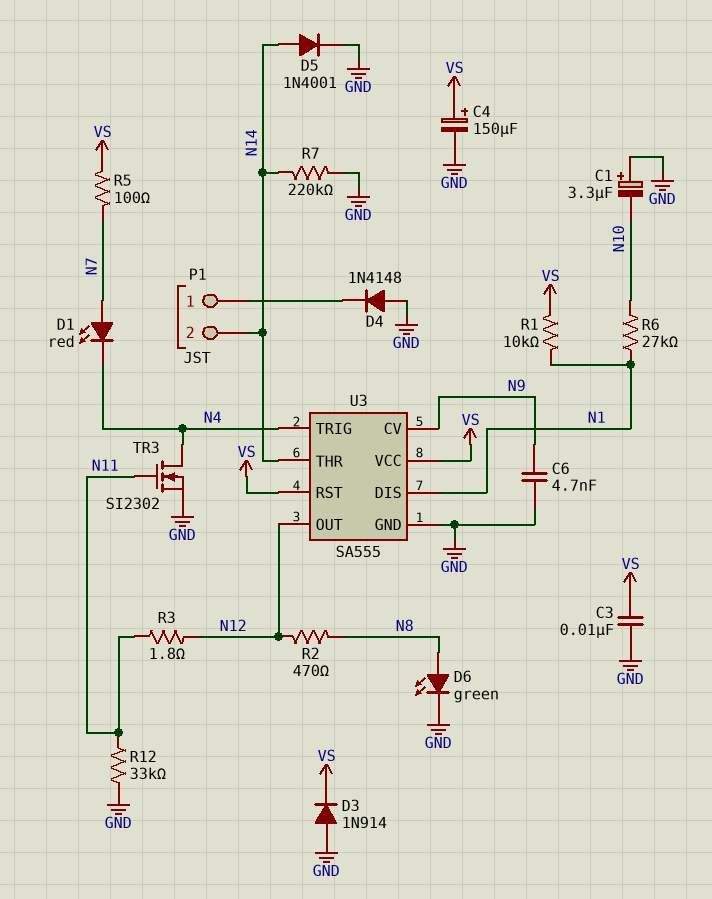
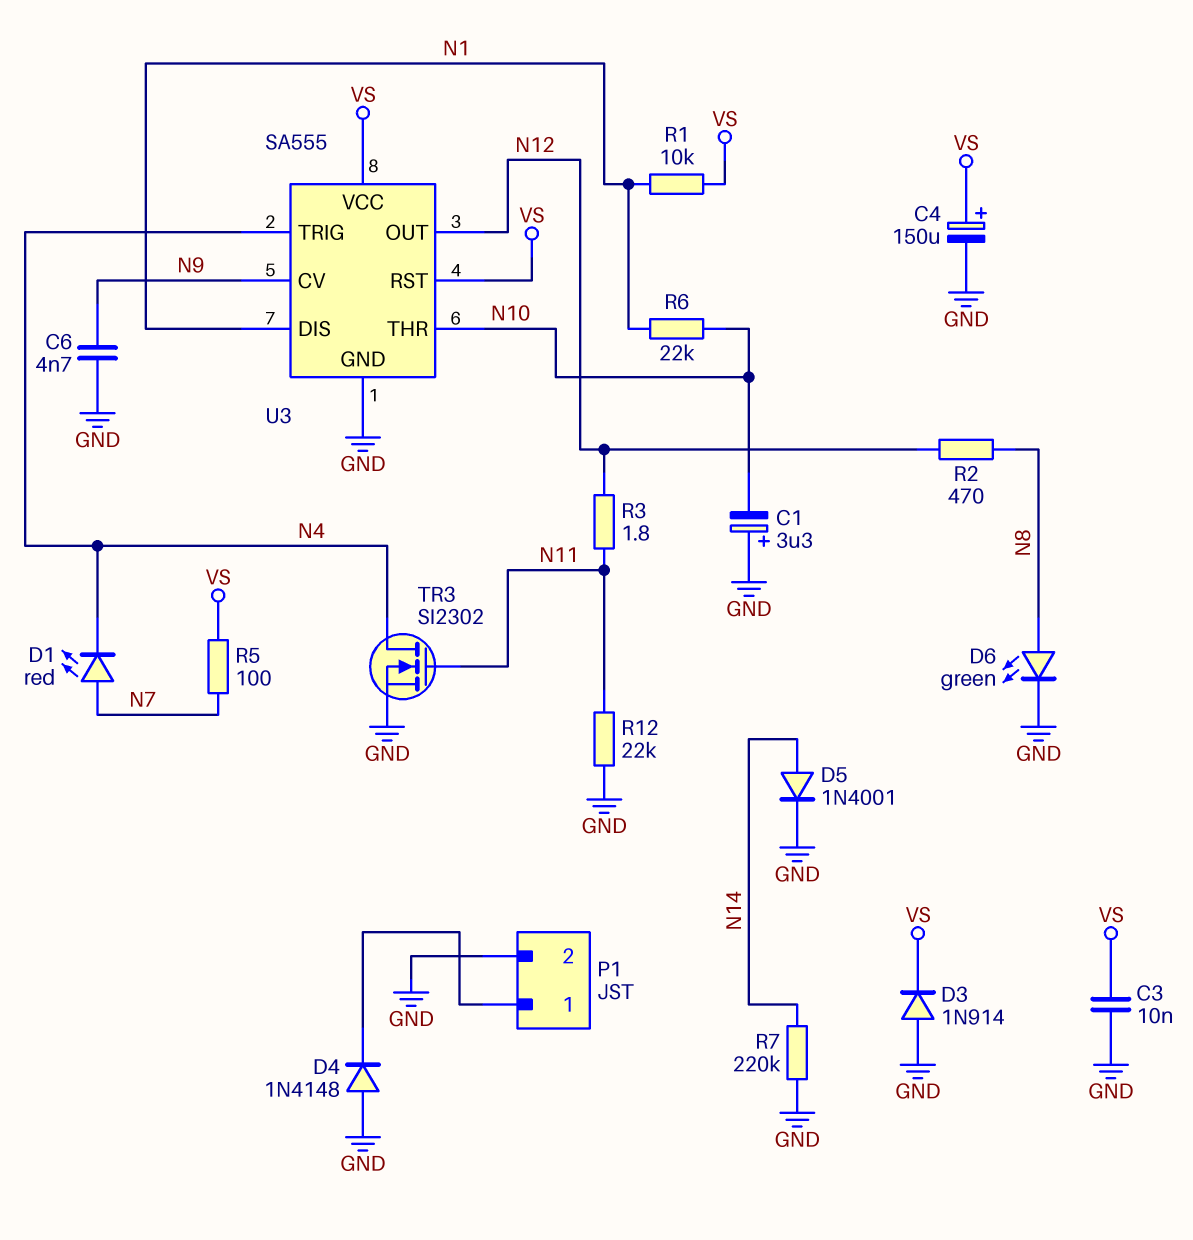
P1 pin 2: N14 -> GND
R6: 27k (N1, N10) -> 22k (N1, N10)
R12: 33k (GND, N11) -> 22k (GND, N11)
U3 pin THR: N14 -> N10

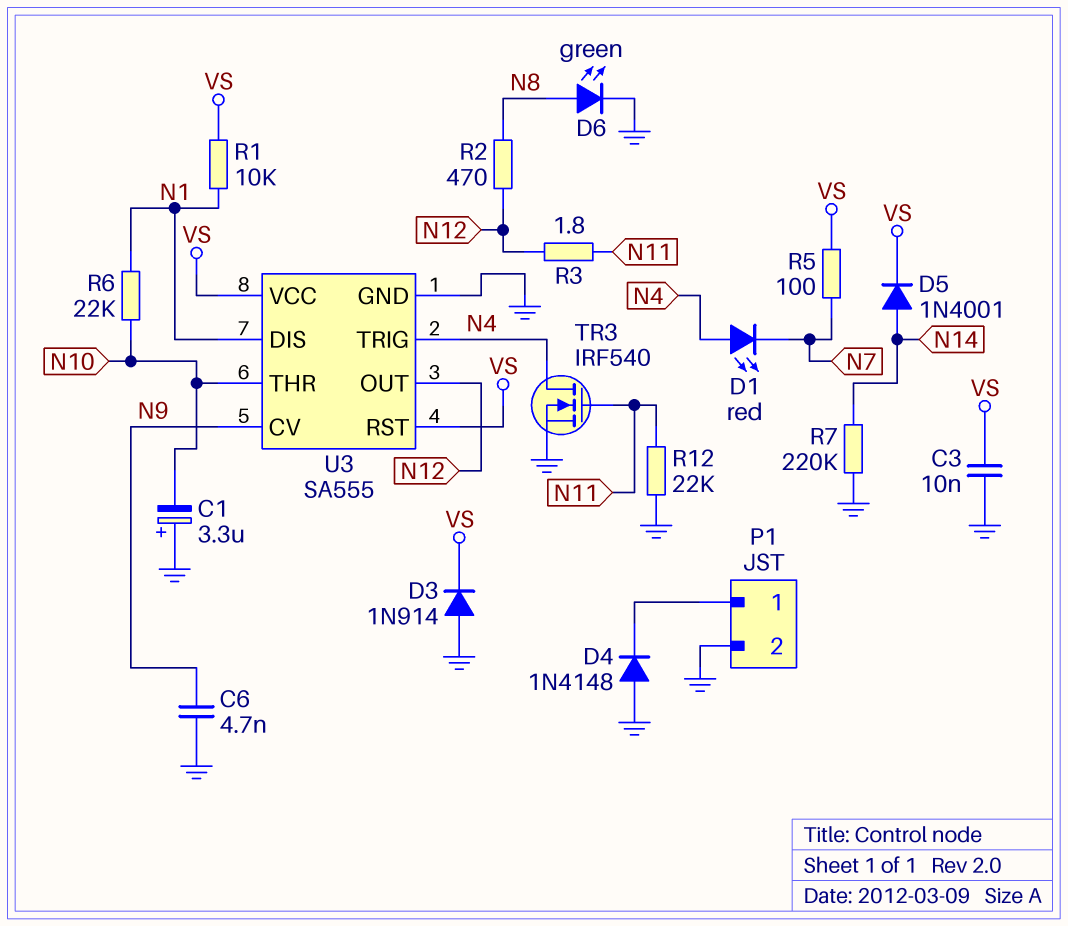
C4: 150uF (plus VS, minus GND) -> none
D1: LED red (A N7, K N4) -> LED red (A N4, K N7)
D5: diode 1N4001 (A N14, K GND) -> diode 1N4001 (A N14, K VS)
TR3: NMOS SI2302 (G N11, D N4, S GND) -> NMOS IRF540 (G N11, D N4, S GND)

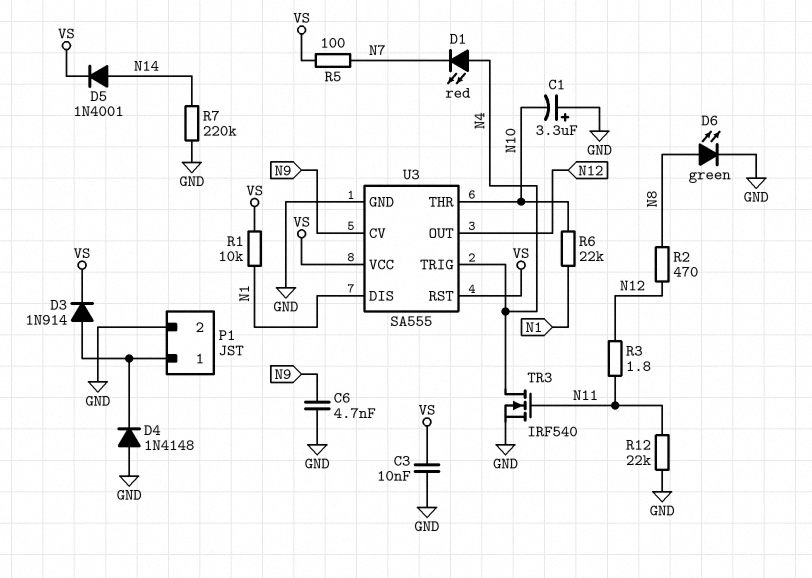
D3: diode 1N914 (A GND, K VS) -> diode 1N914 (A P1/1, K VS)

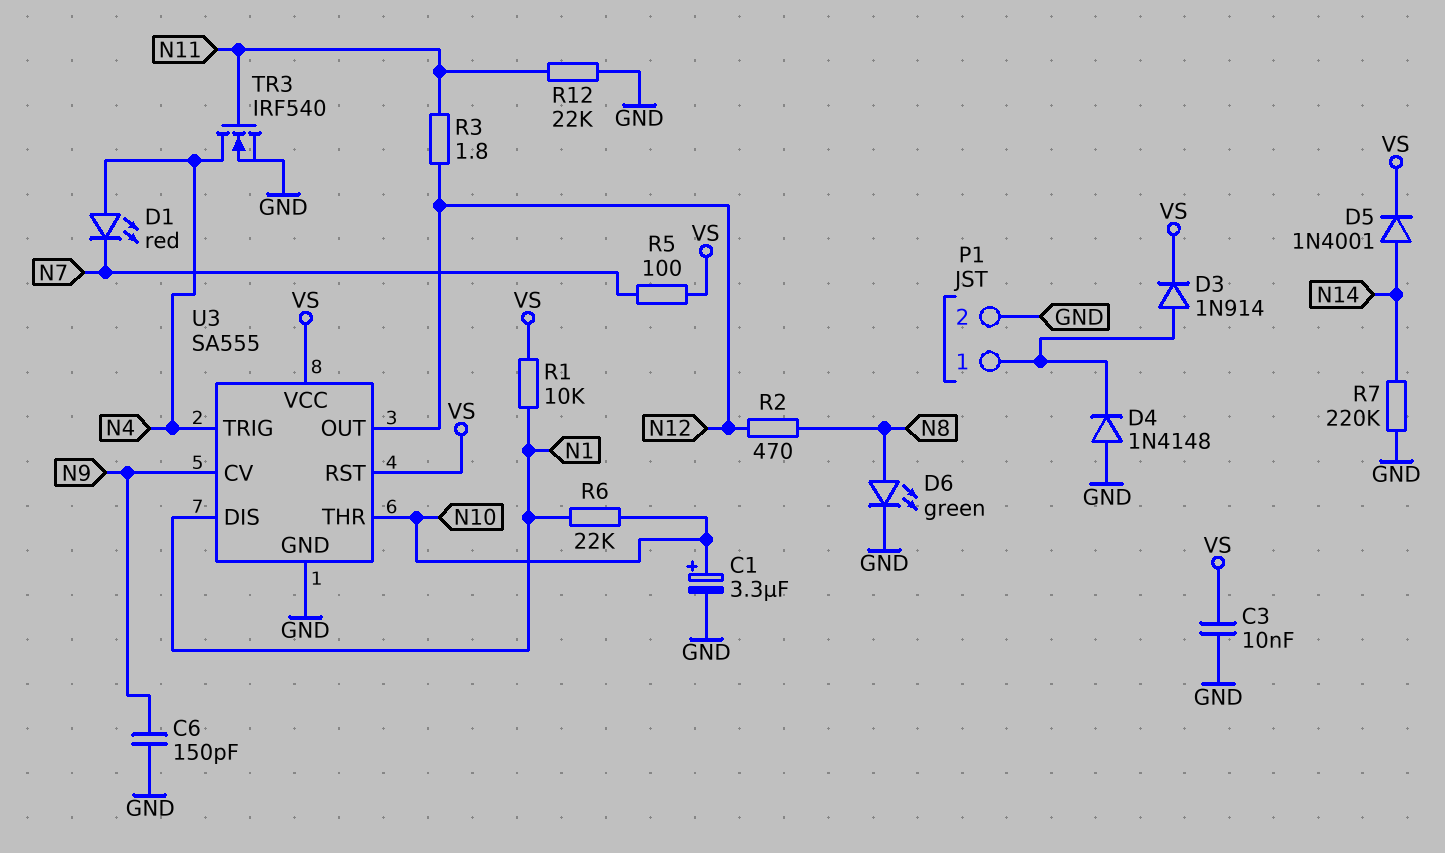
C1: 3.3uF (plus GND, minus N10) -> 3.3uF (plus N10, minus GND)
C6: 4.7nF (GND, N9) -> 150pF (GND, N9)

